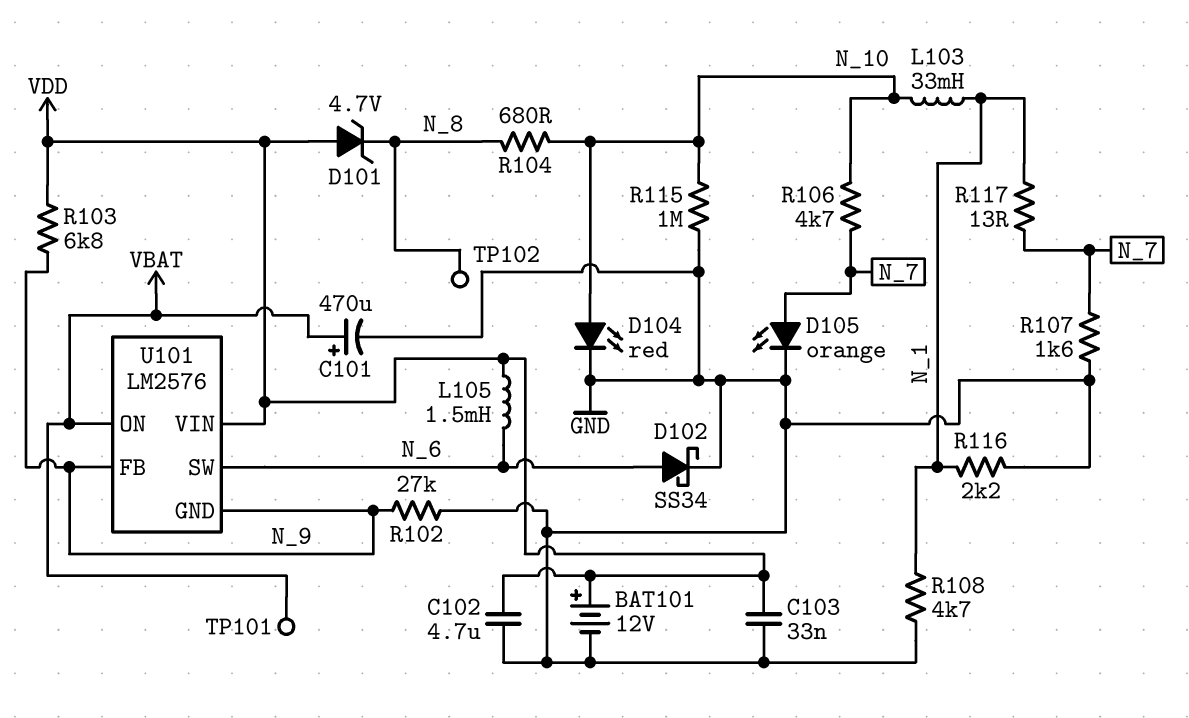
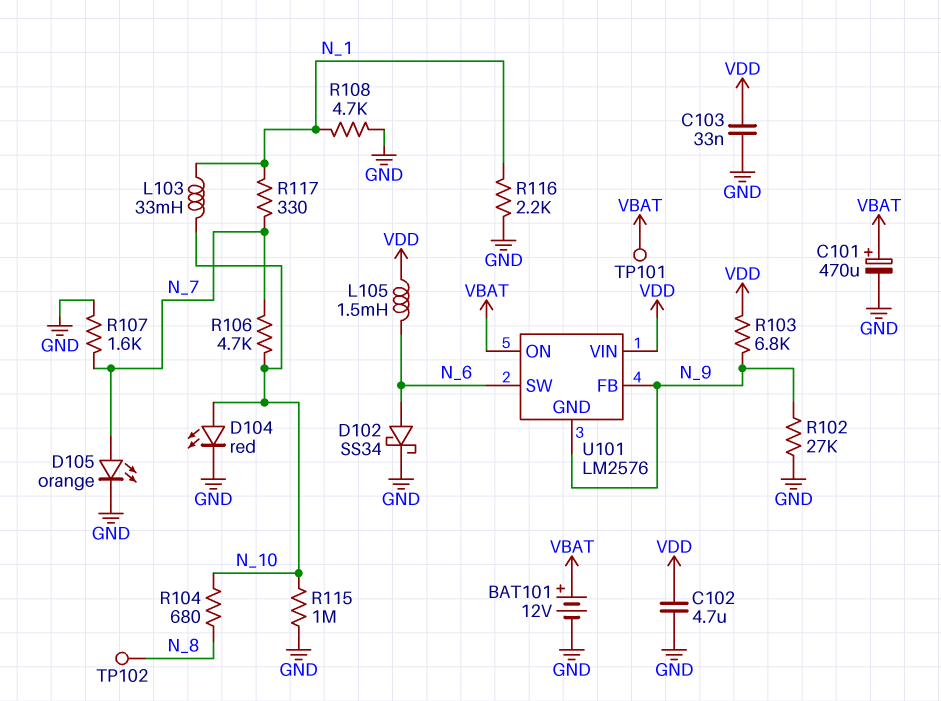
BAT101: 12V (plus VDD, minus GND) -> 12V (plus VBAT, minus GND)
D101: zener 4.7V (A VDD, K N_8) -> none
R117: 13 (N_1, N_7) -> 330 (N_1, N_7)

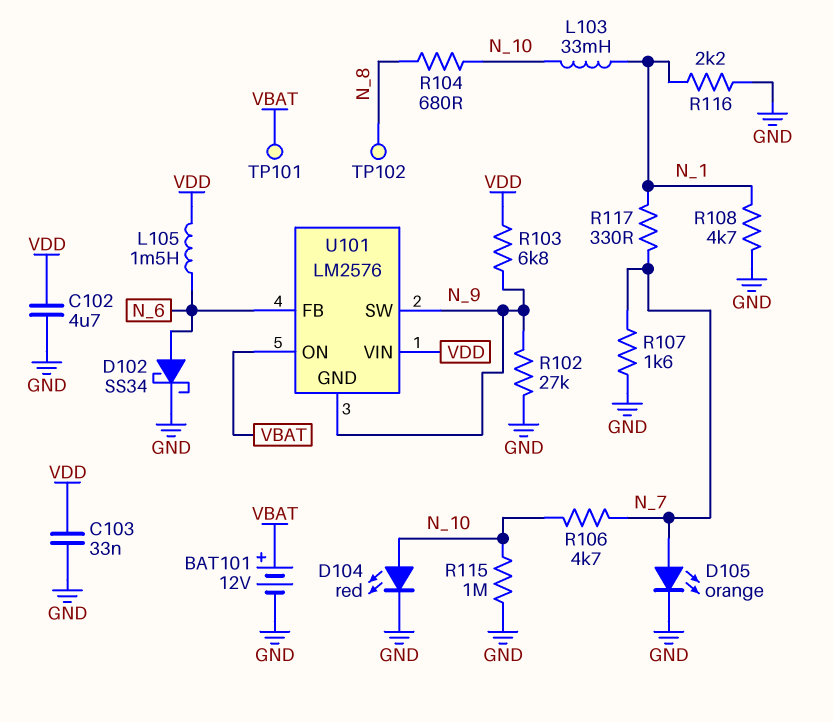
C101: 470uF (plus VBAT, minus GND) -> none
U101 pin FB: N_9 -> N_6
U101 pin SW: N_6 -> N_9

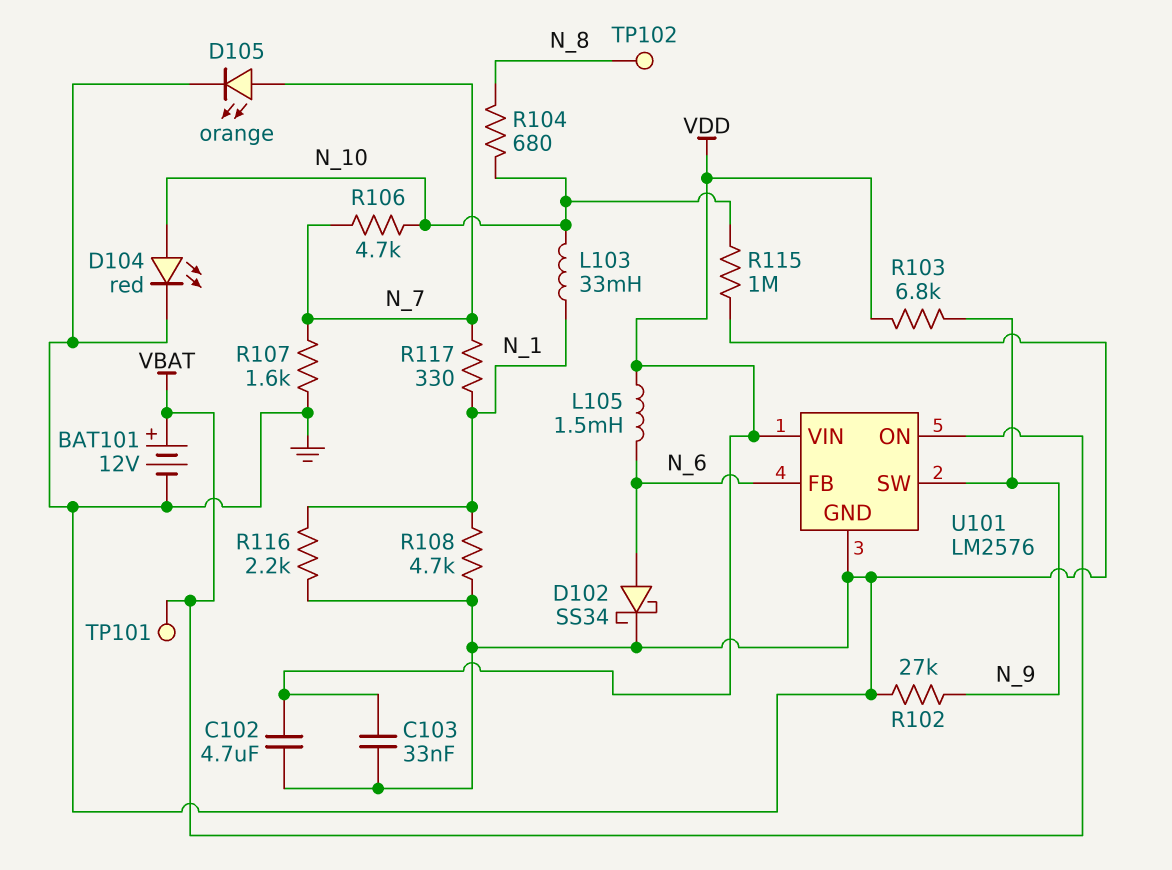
U101 pin GND: N_9 -> GND

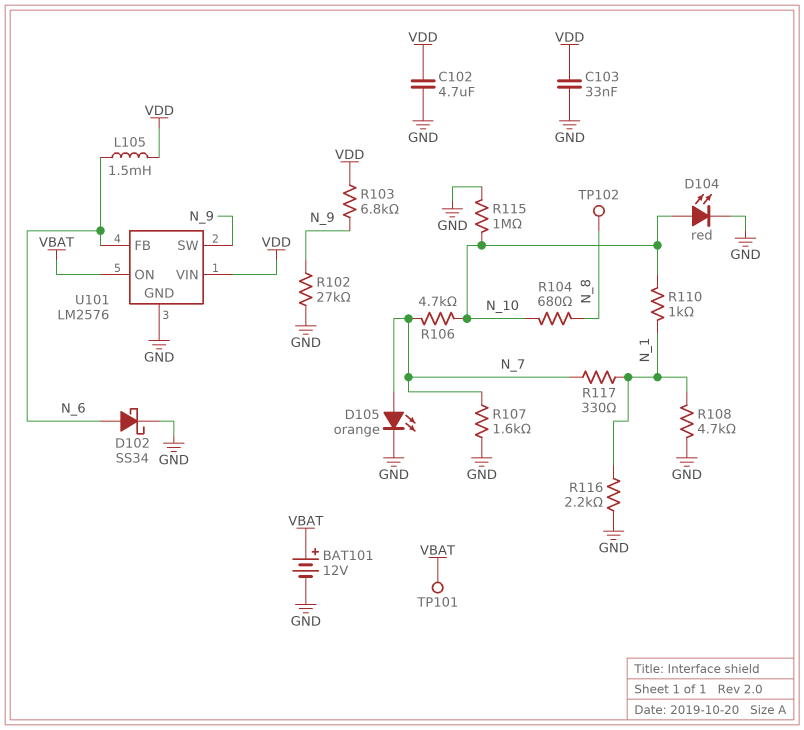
L103: 33mH (N_1, N_10) -> none
R110: none -> 1k (N_1, N_10)

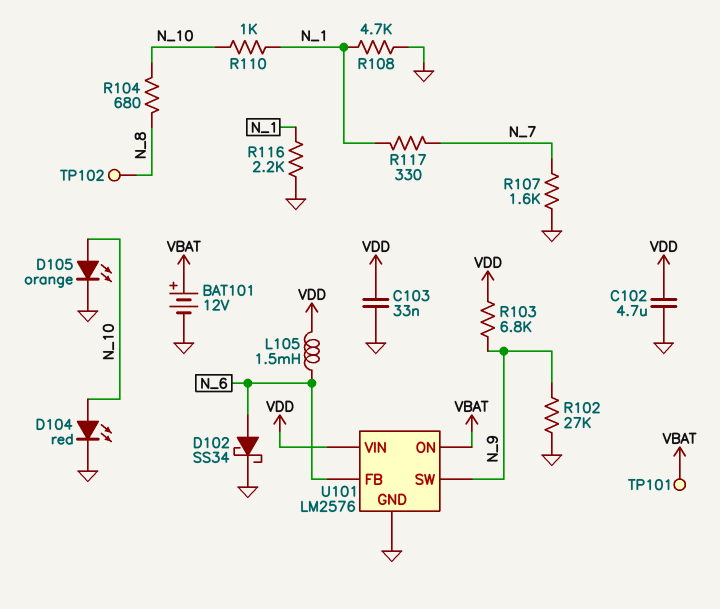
D105: LED orange (A N_7, K GND) -> LED orange (A N_10, K GND)
R106: 4.7k (N_7, N_10) -> none
R115: 1M (GND, N_10) -> none

